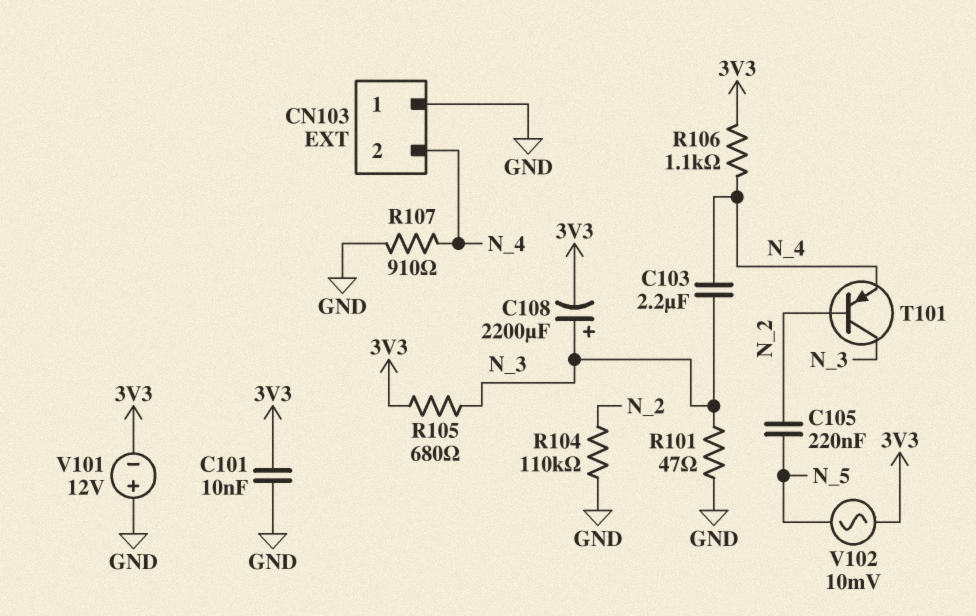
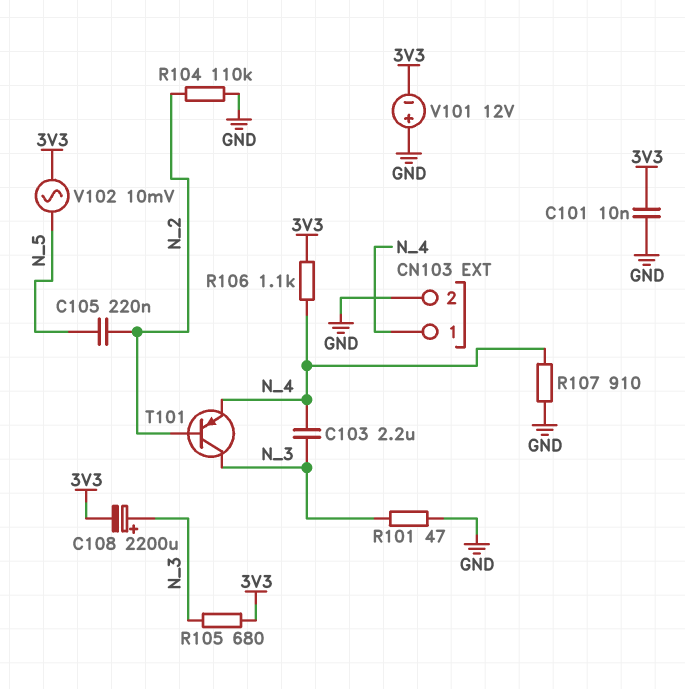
CN103 pin 1: GND -> N_4
CN103 pin 2: N_4 -> GND

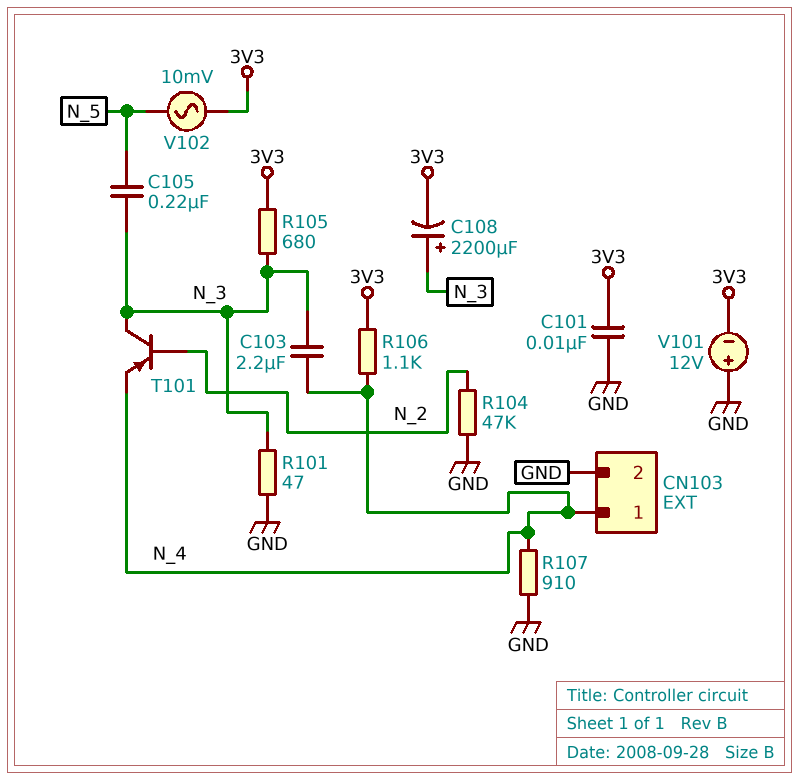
C105: 220nF (N_2, N_5) -> 220nF (N_3, N_5)
R104: 110k (GND, N_2) -> 47k (GND, N_2)

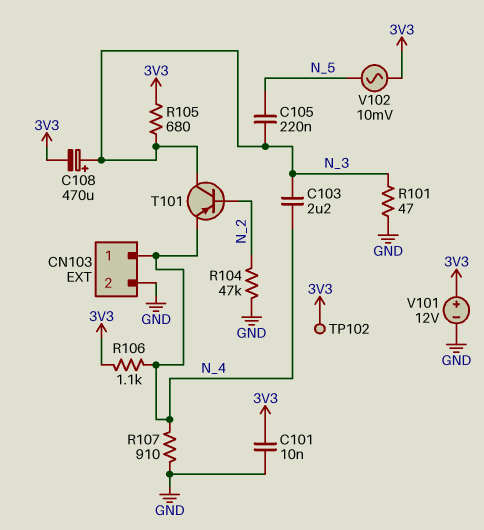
C108: 2200uF (plus N_3, minus 3V3) -> 470uF (plus N_3, minus 3V3)
TP102: none -> test point (3V3)
V101: 12V (plus GND, minus 3V3) -> 12V (plus 3V3, minus GND)

